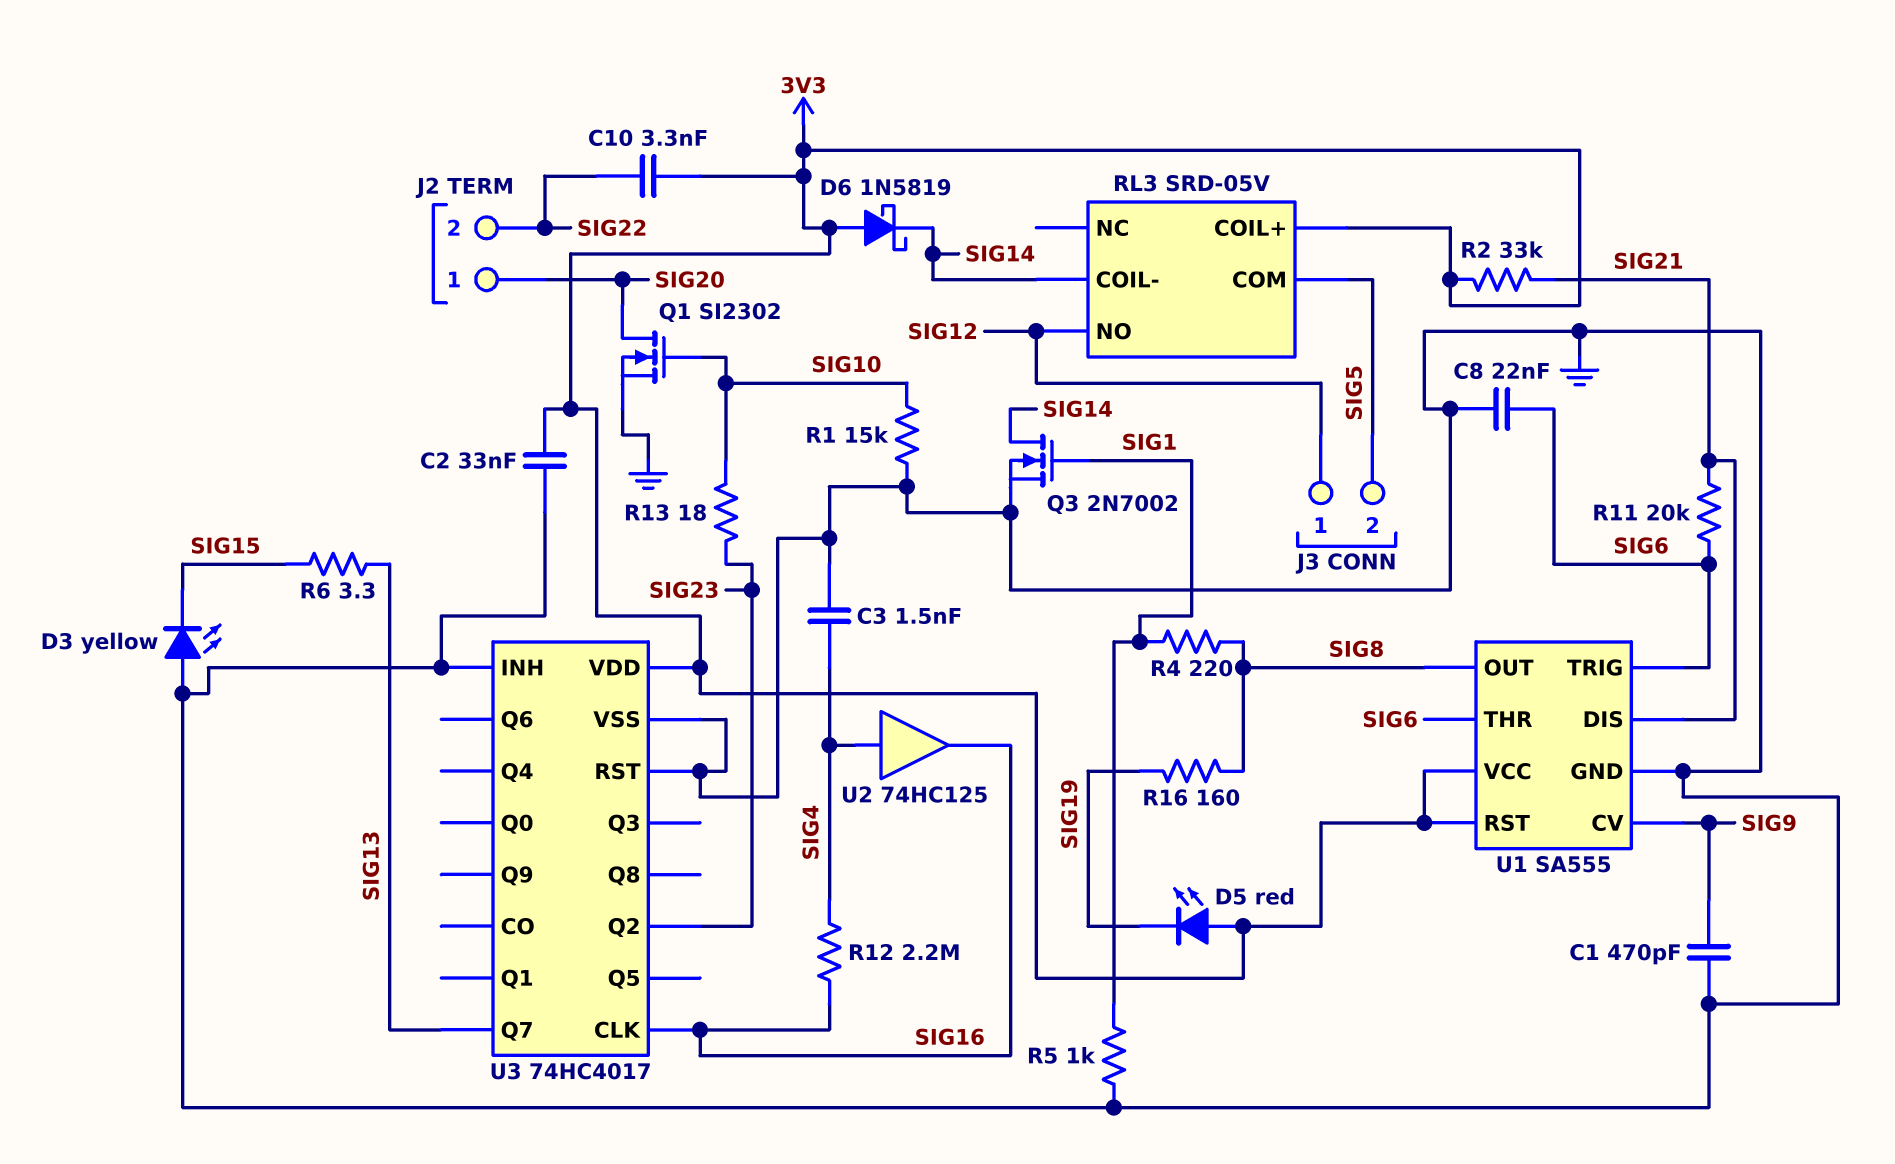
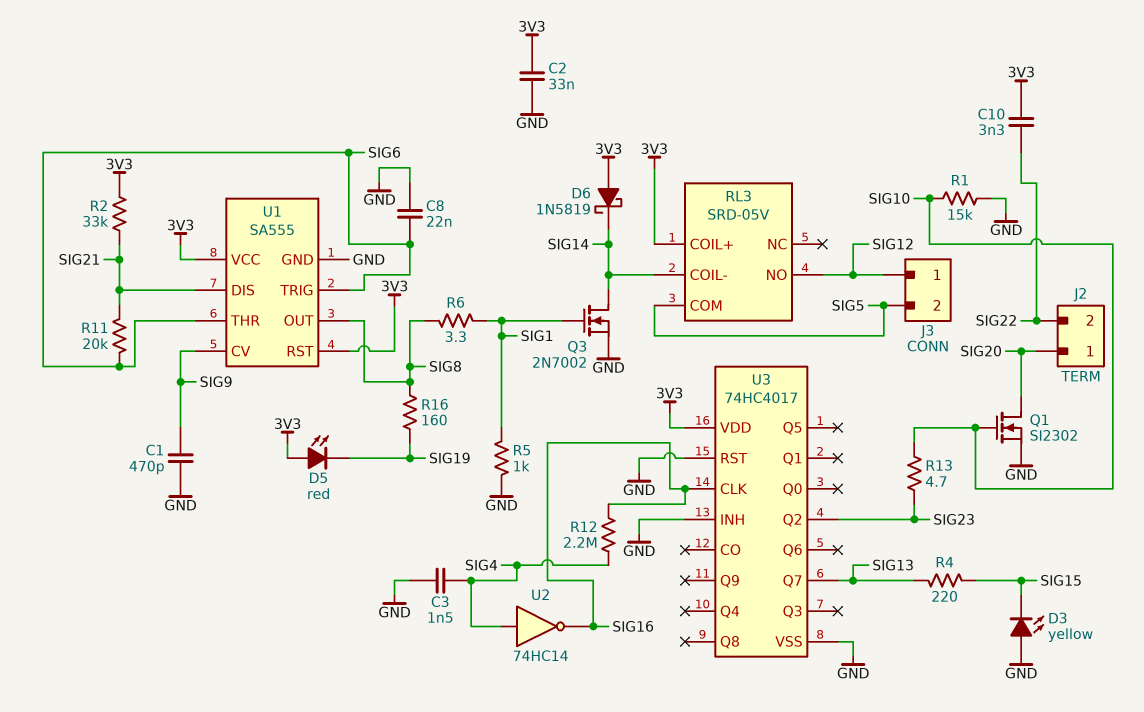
R4: 220 (SIG1, SIG8) -> 220 (SIG13, SIG15)
R6: 3.3 (SIG13, SIG15) -> 3.3 (SIG1, SIG8)
R13: 18 (SIG10, SIG23) -> 4.7 (SIG10, SIG23)
U2: buffer 74HC125 (in SIG4, out SIG16) -> NOT 74HC14 (in SIG4, out SIG16)

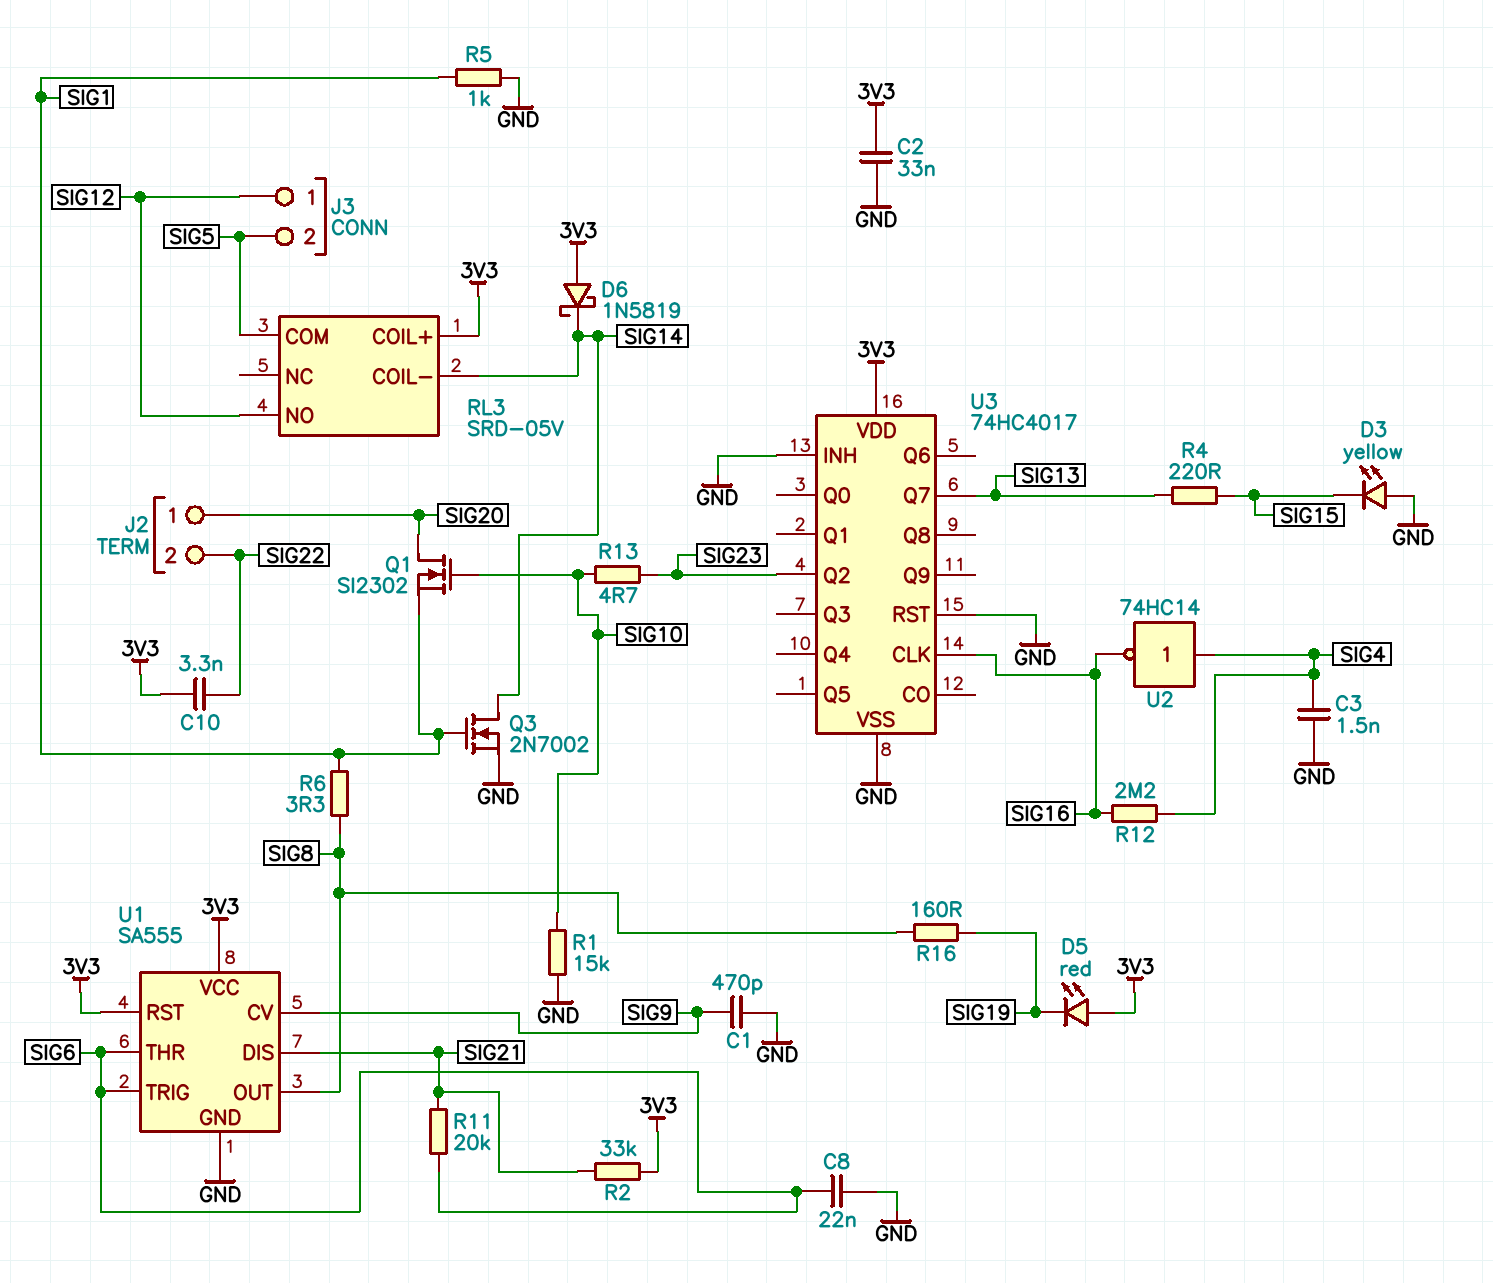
Q1: NMOS SI2302 (G SIG10, D SIG20, S GND) -> NMOS SI2302 (G SIG10, D SIG20, S SIG1)

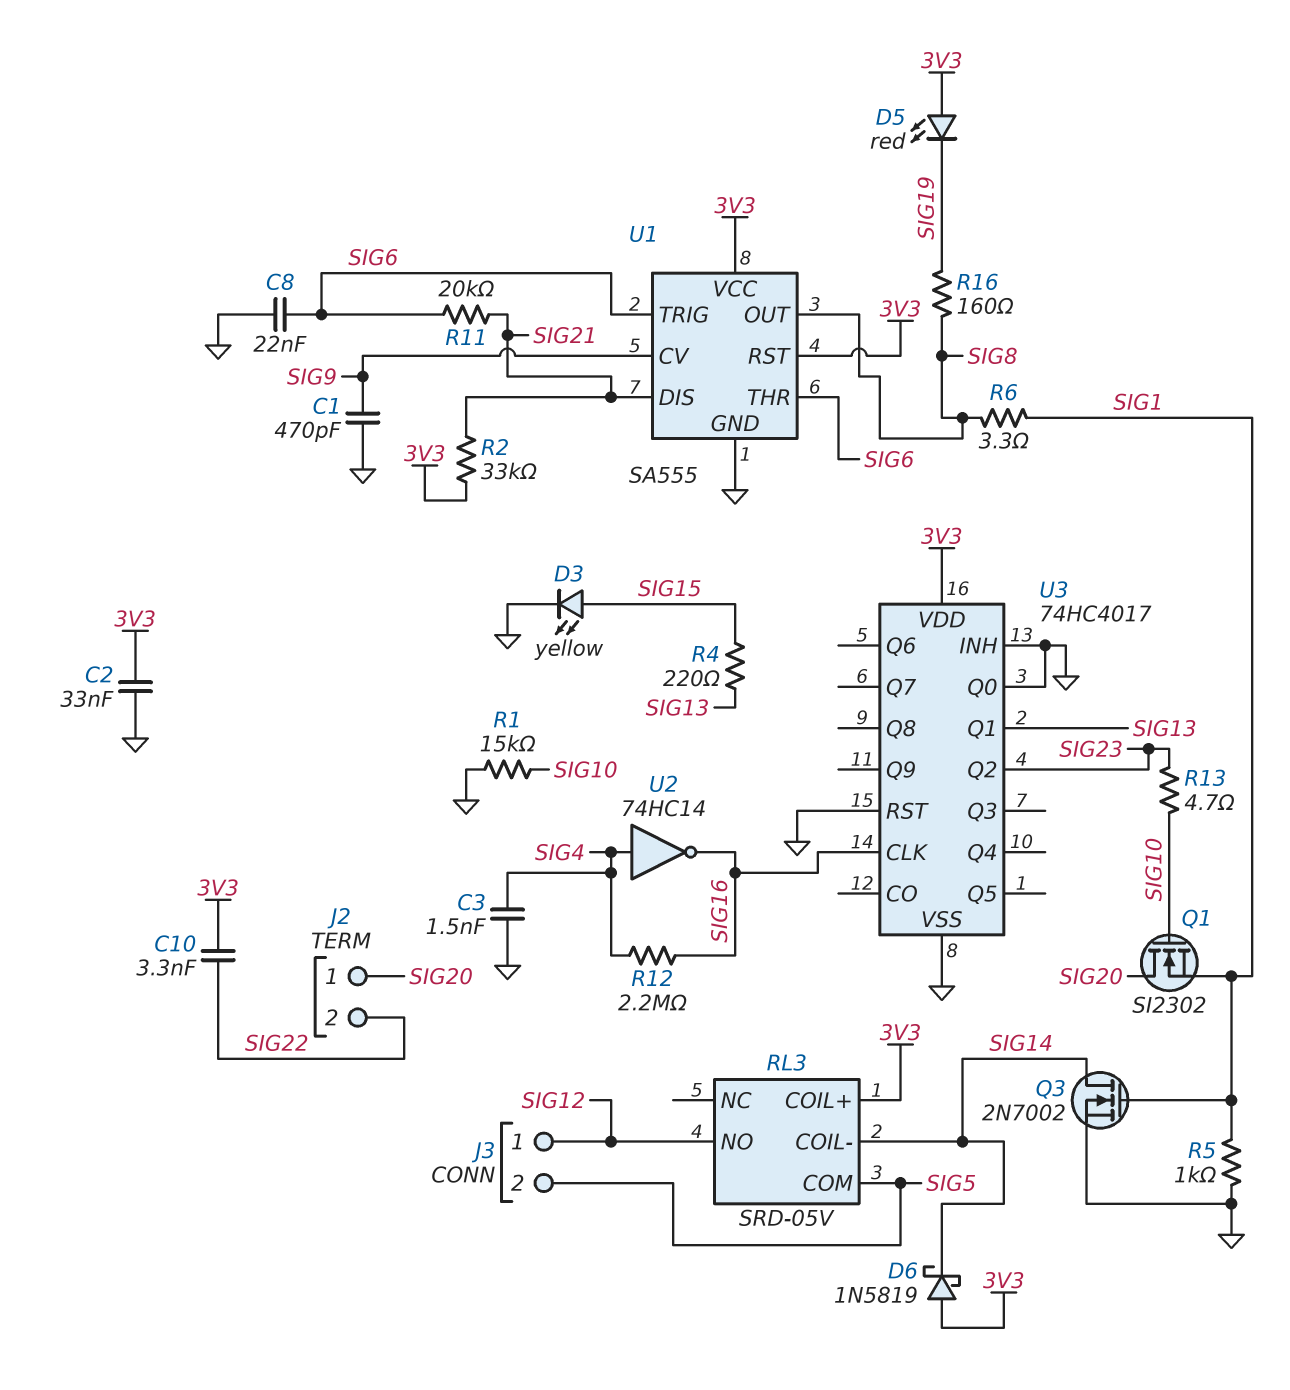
D3: LED yellow (A GND, K SIG15) -> LED yellow (A SIG15, K GND)
U3 pin Q0: none -> GND
U3 pin Q1: none -> SIG13
U3 pin Q7: SIG13 -> none

